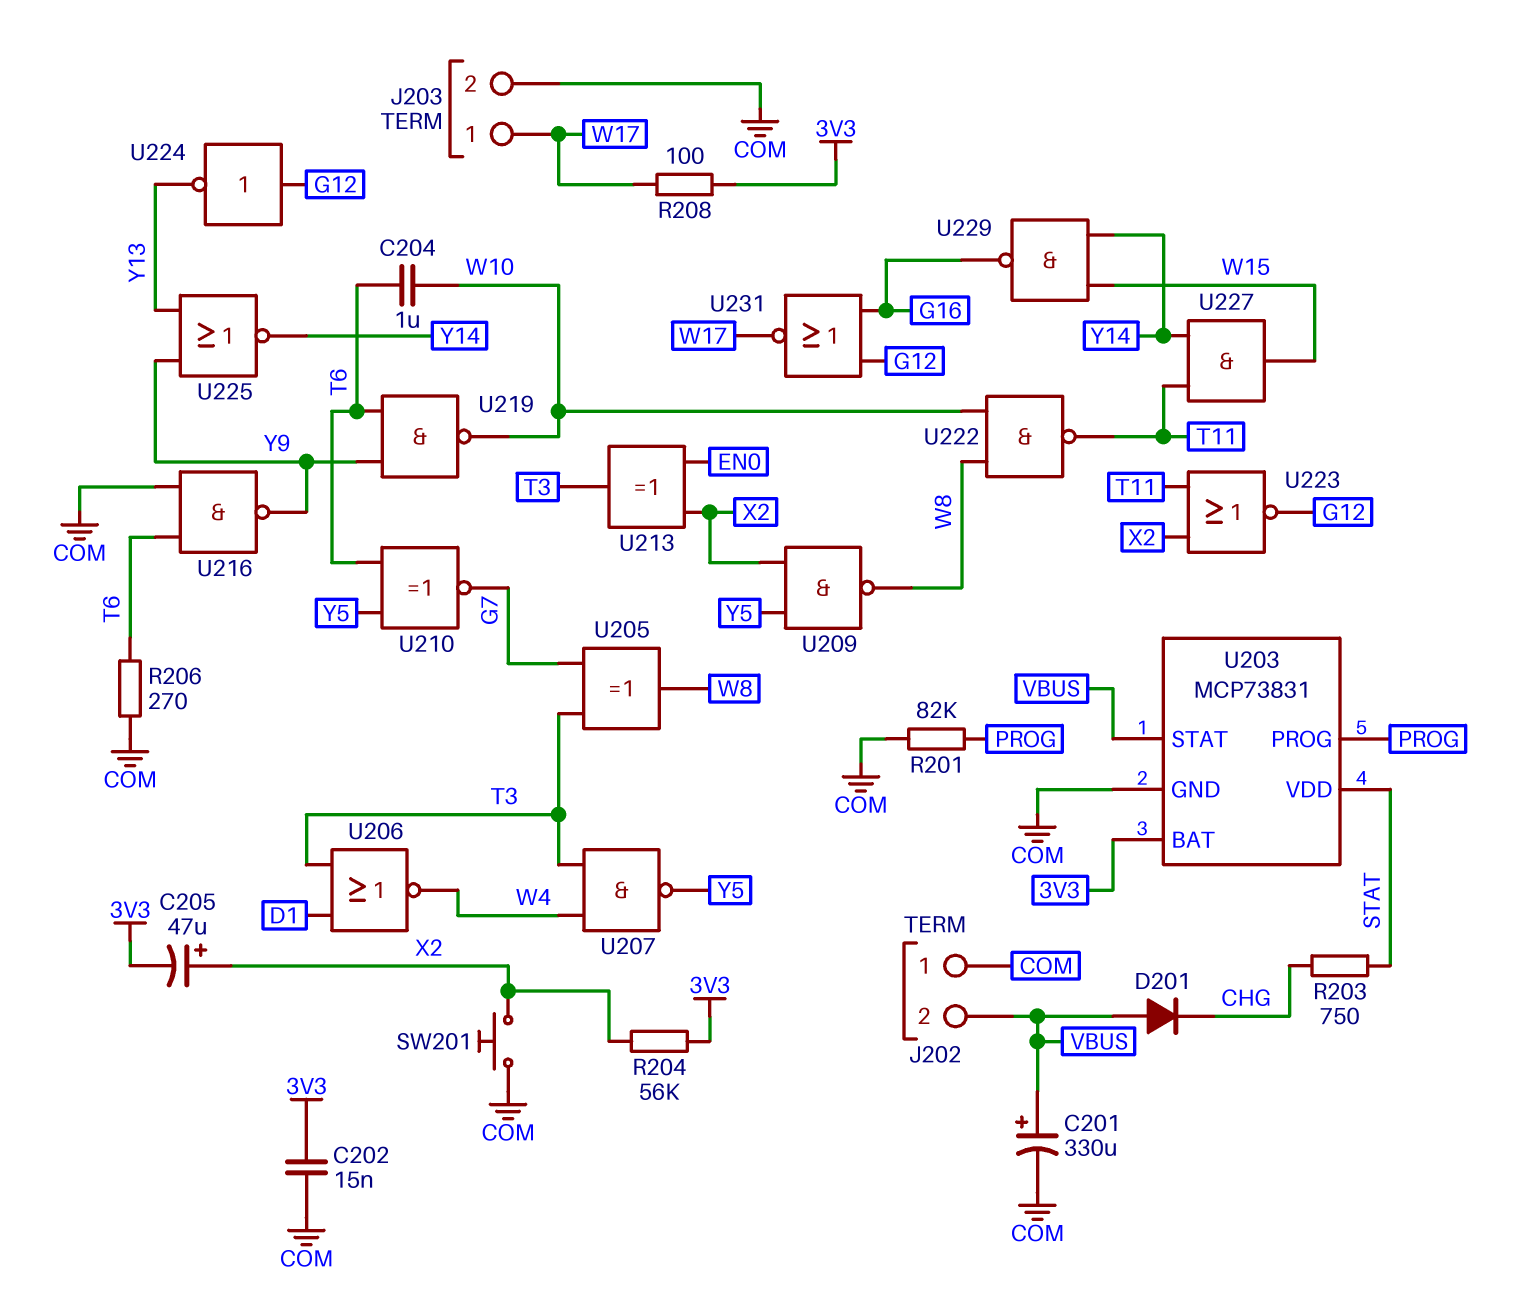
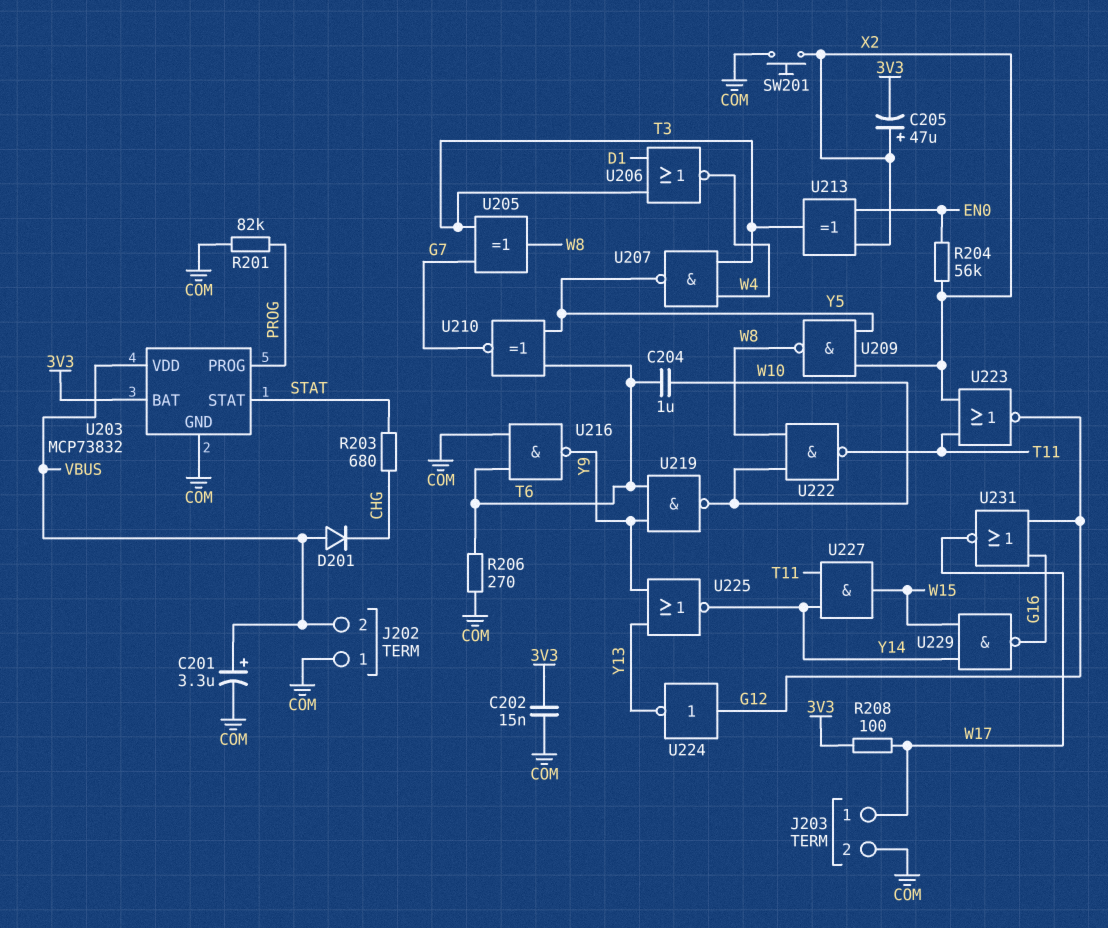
C201: 330uF (plus VBUS, minus COM) -> 3.3uF (plus VBUS, minus COM)
R203: 750 (CHG, STAT) -> 680 (CHG, STAT)
R204: 56k (3V3, X2) -> 56k (EN0, X2)
U203: MCP73831 -> MCP73832
U203 pin STAT: VBUS -> STAT
U203 pin VDD: STAT -> VBUS

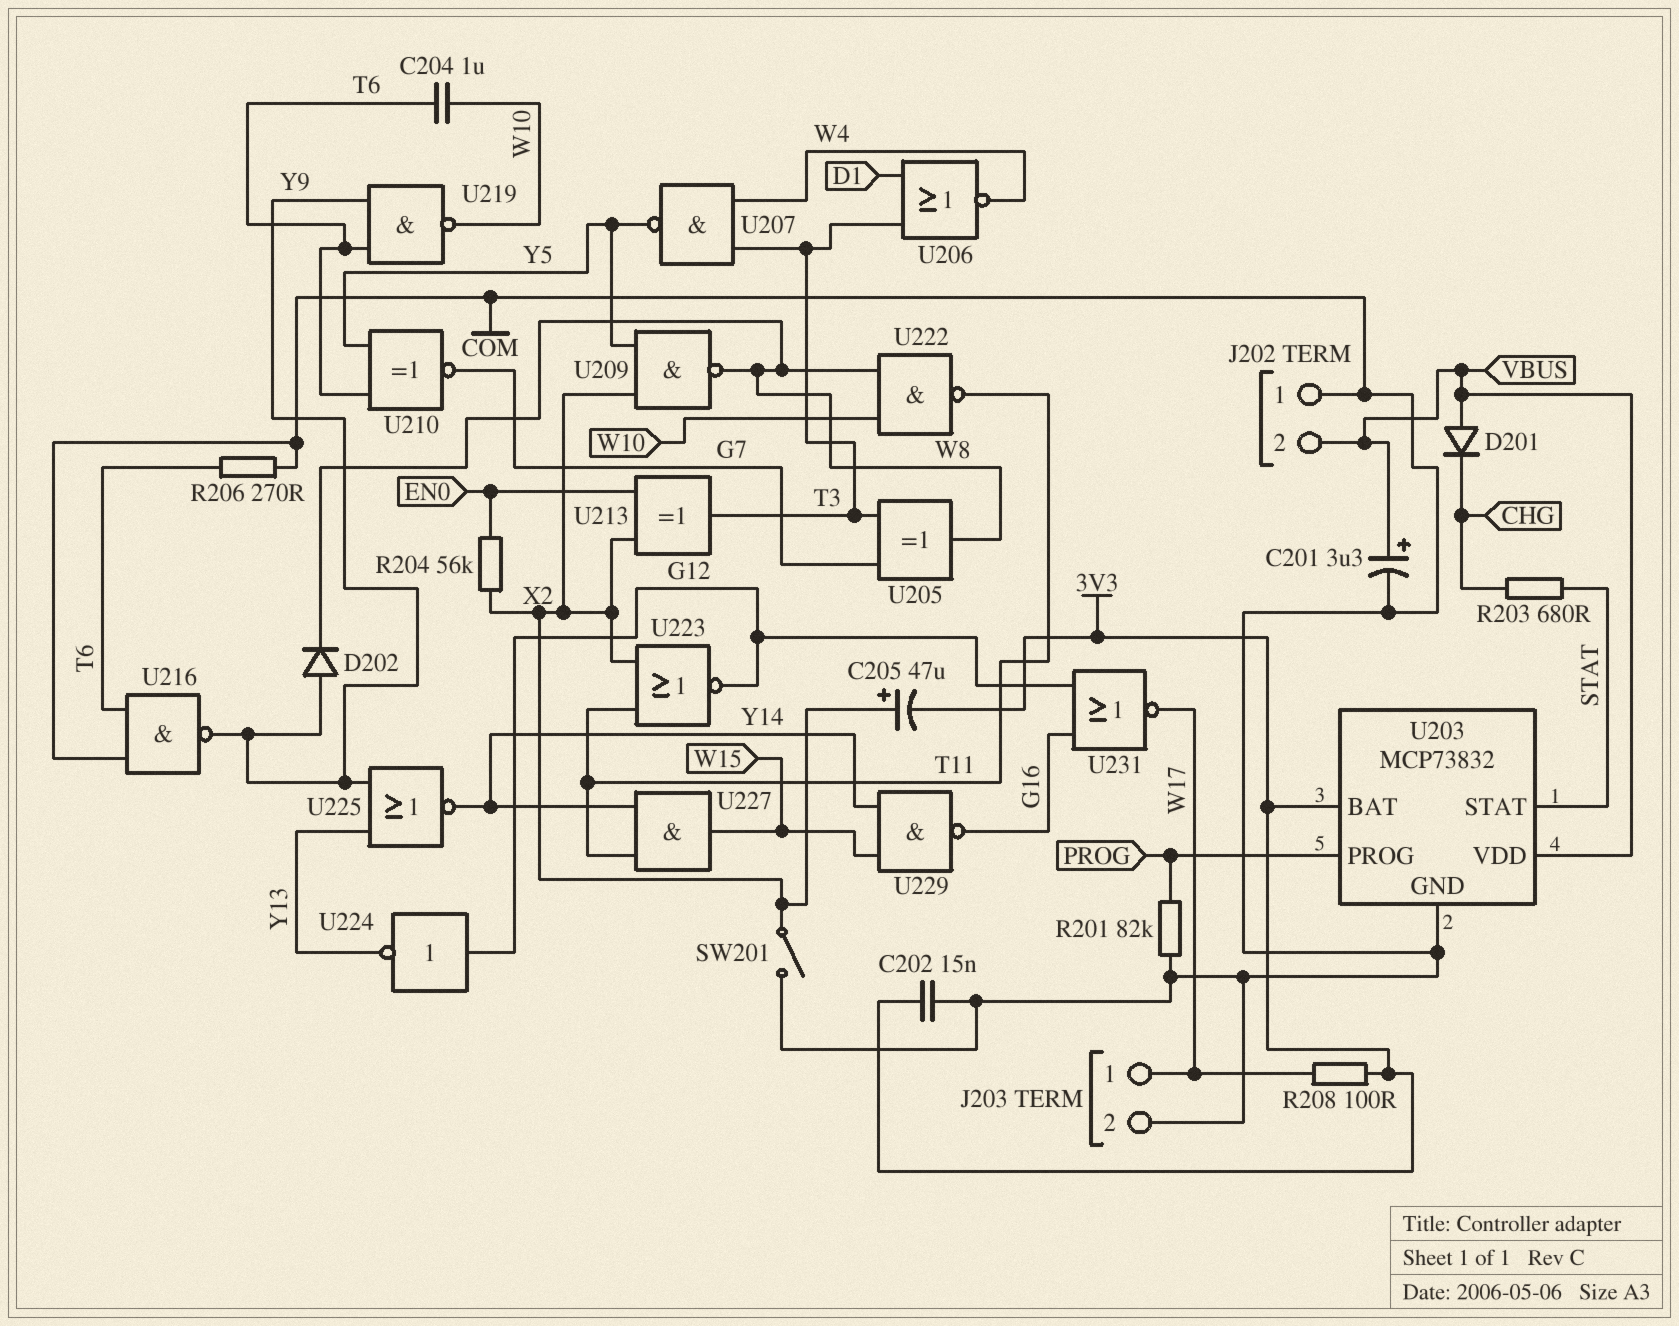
D202: none -> diode (A Y9, K W8)
SW201: button (COM, X2) -> switch (COM, X2)

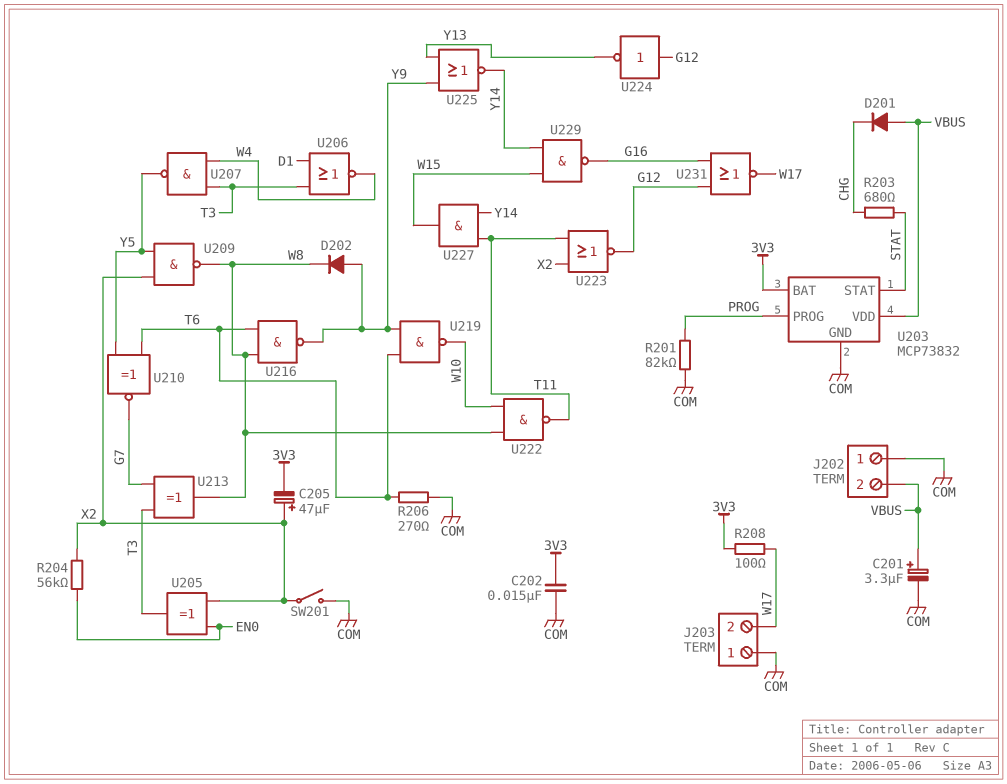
C204: 1uF (T6, W10) -> none
J203 pin 1: W17 -> COM
J203 pin 2: COM -> W17
U205: XOR (in G7, in T3, out W8) -> XOR (in EN0, in X2, out T3)
U213: XOR (in EN0, in X2, out T3) -> XOR (in G7, in T3, out W8)
U216: NAND (in COM, in T6, out Y9) -> NAND (in T6, in W8, out Y9)

